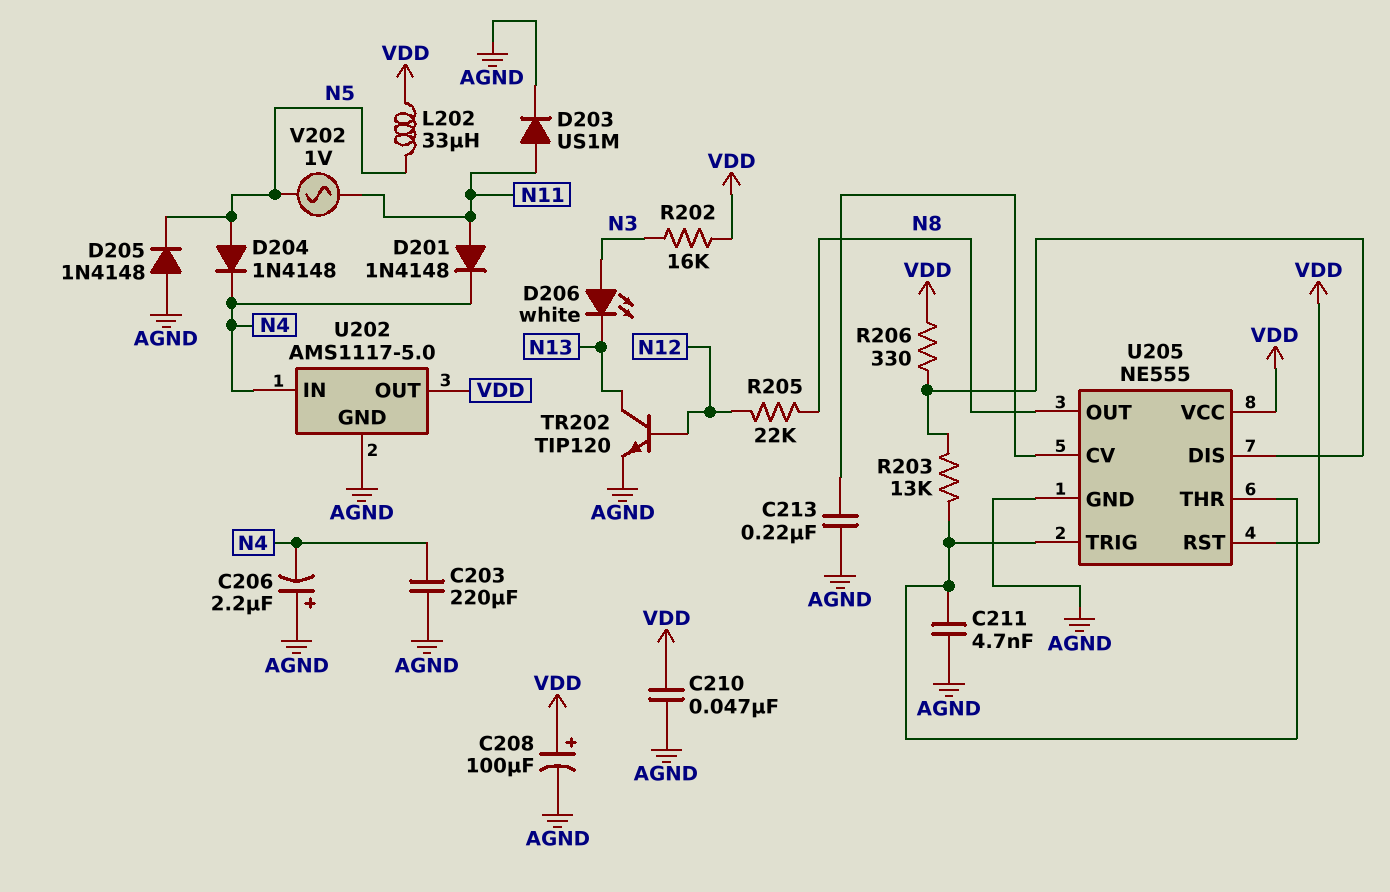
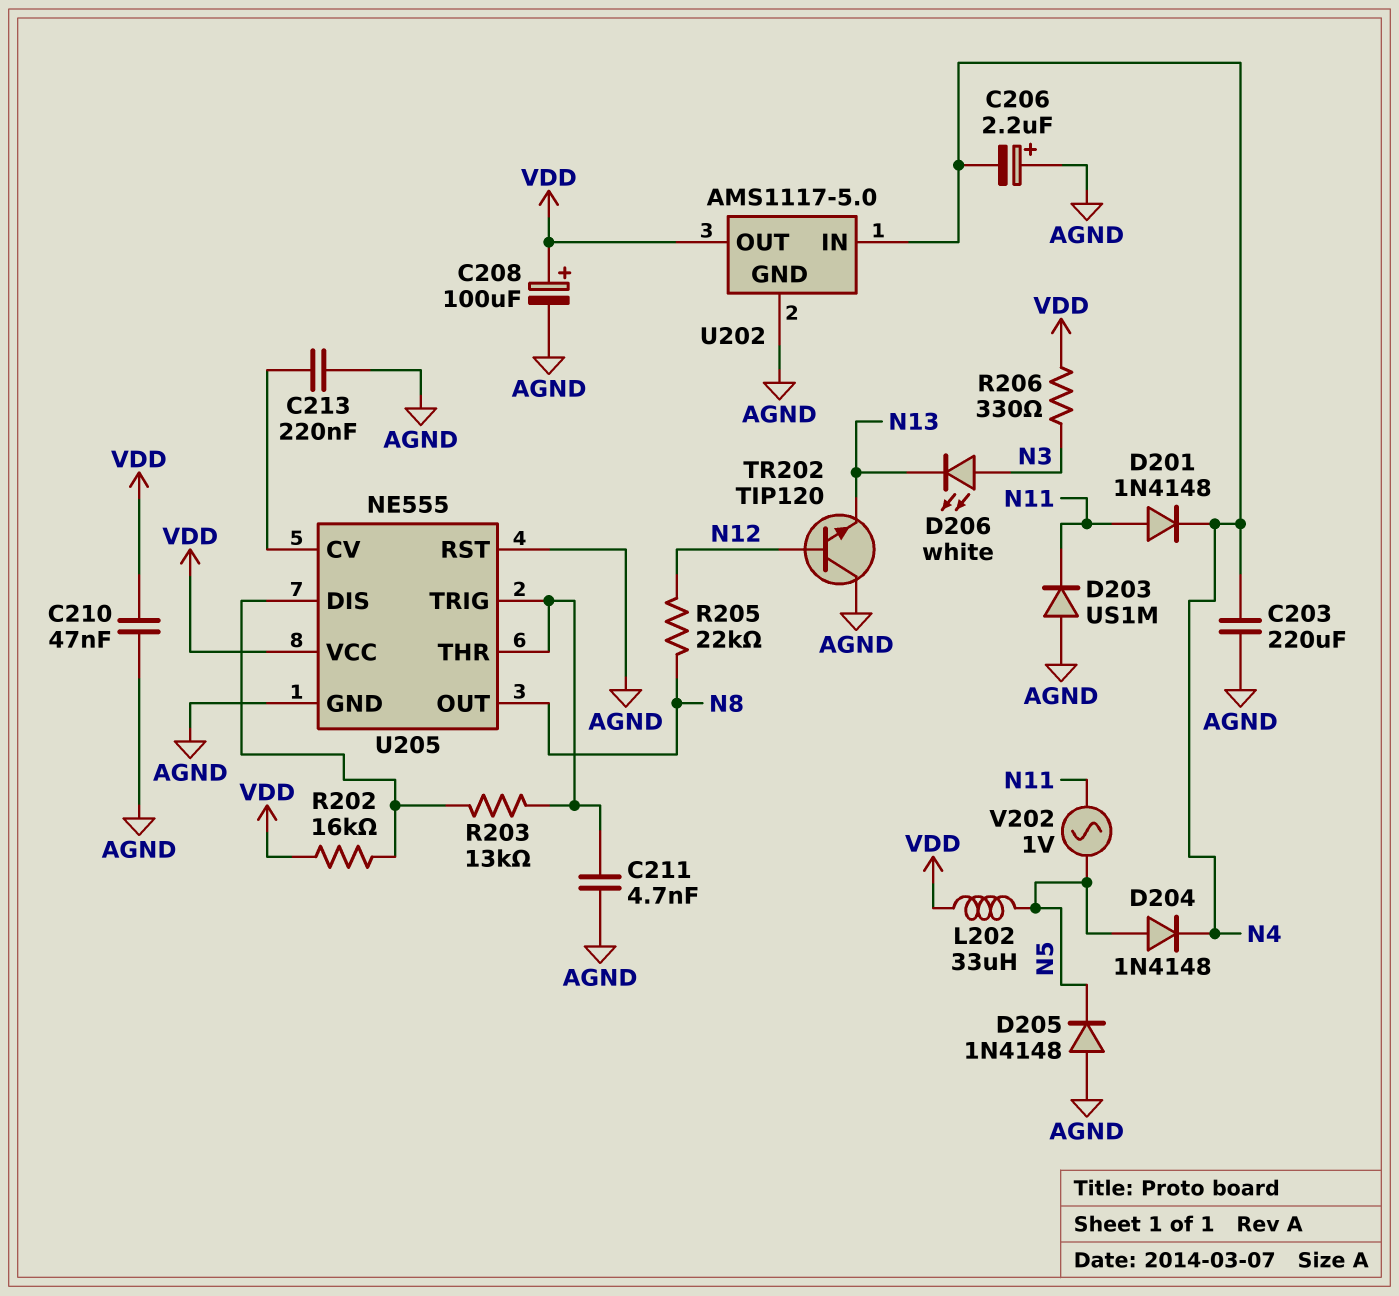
D203: diode US1M (A N11, K AGND) -> diode US1M (A AGND, K N11)
R202: 16k (N3, VDD) -> 16k (U205/DIS, VDD)
R206: 330 (U205/DIS, VDD) -> 330 (N3, VDD)
TR202: NPN TIP120 (B N12, C N13, E AGND) -> NPN TIP120 (B N12, C AGND, E N13)
U205 pin RST: VDD -> AGND

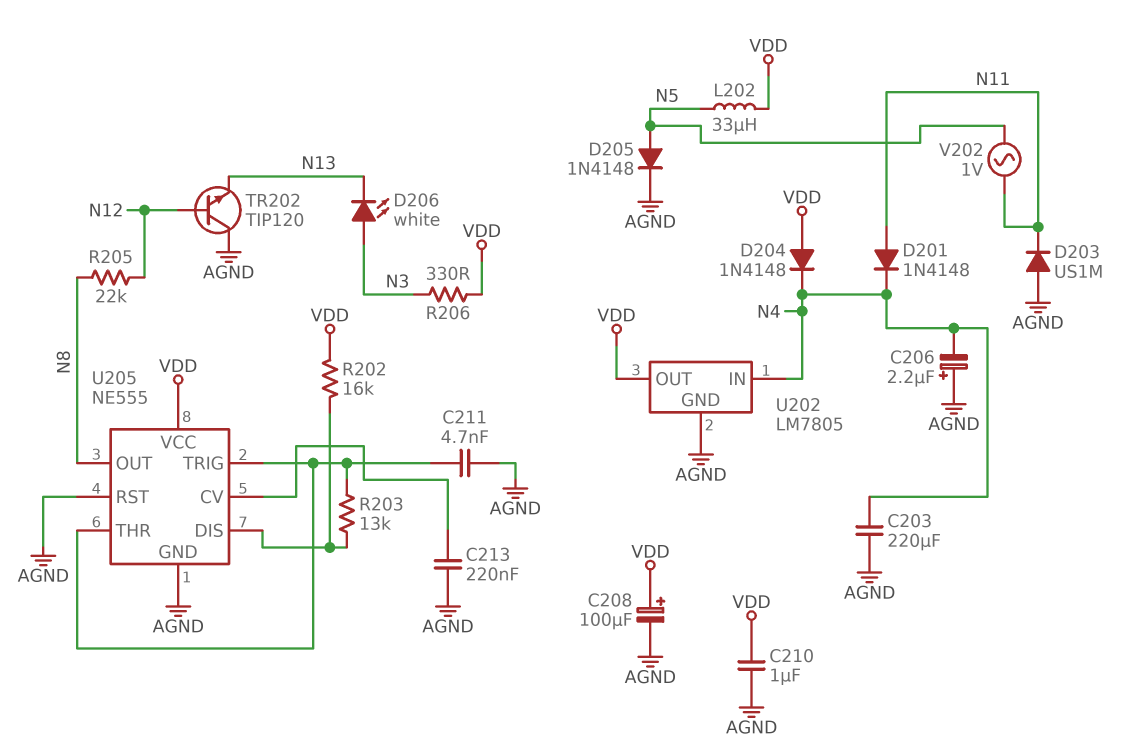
C210: 47nF (AGND, VDD) -> 1uF (AGND, VDD)
D204: diode 1N4148 (A N5, K N4) -> diode 1N4148 (A VDD, K N4)
D205: diode 1N4148 (A AGND, K N5) -> diode 1N4148 (A N5, K AGND)
U202: AMS1117-5.0 -> LM7805

